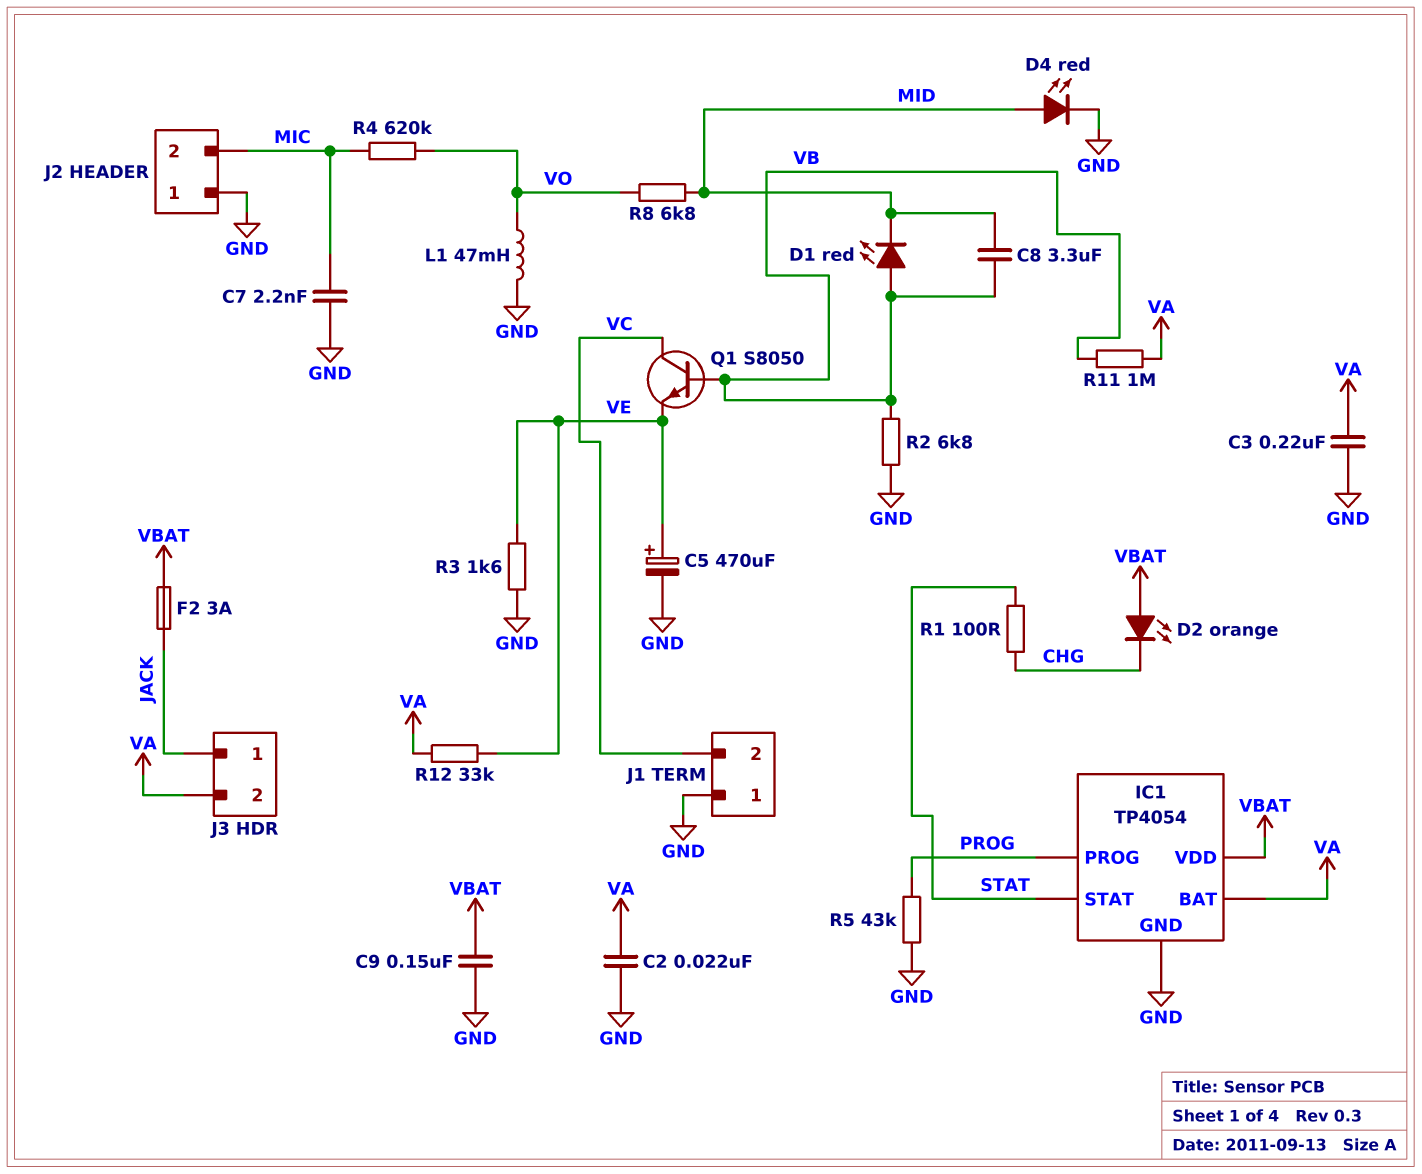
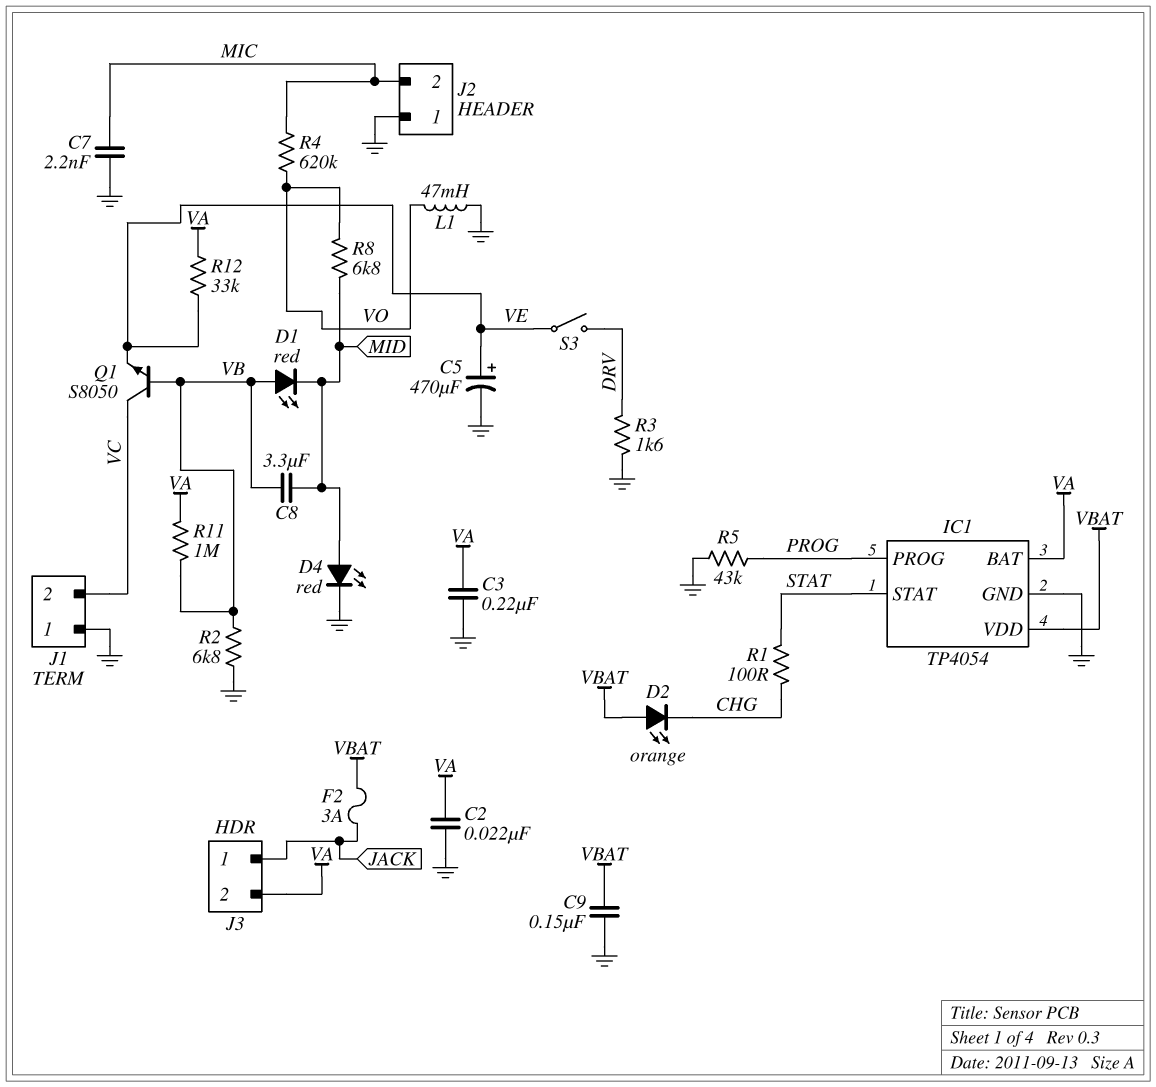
R3: 1.6k (GND, VE) -> 1.6k (DRV, GND)
S3: none -> switch (DRV, VE)

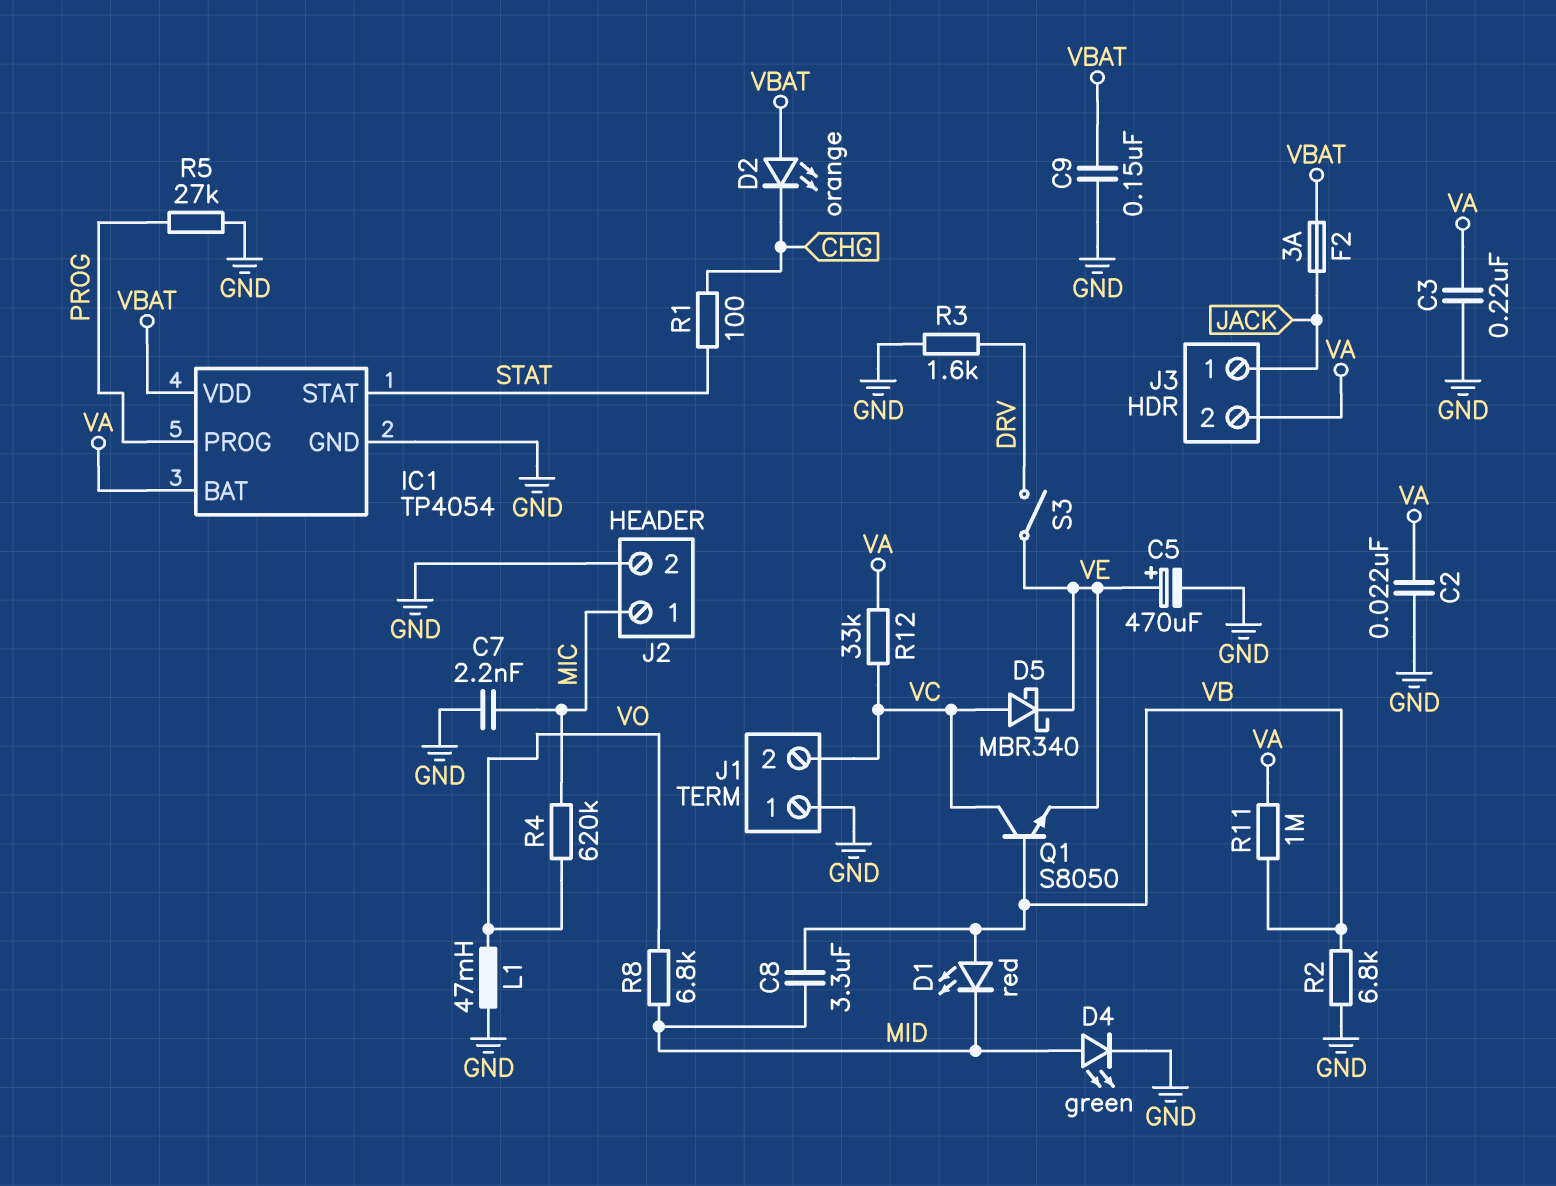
D4: LED red (A MID, K GND) -> LED green (A MID, K GND)
D5: none -> schottky MBR340 (A VC, K VE)
J2 pin 1: GND -> MIC
J2 pin 2: MIC -> GND
R5: 43k (GND, PROG) -> 27k (GND, PROG)
R12: 33k (VA, VE) -> 33k (VA, VC)

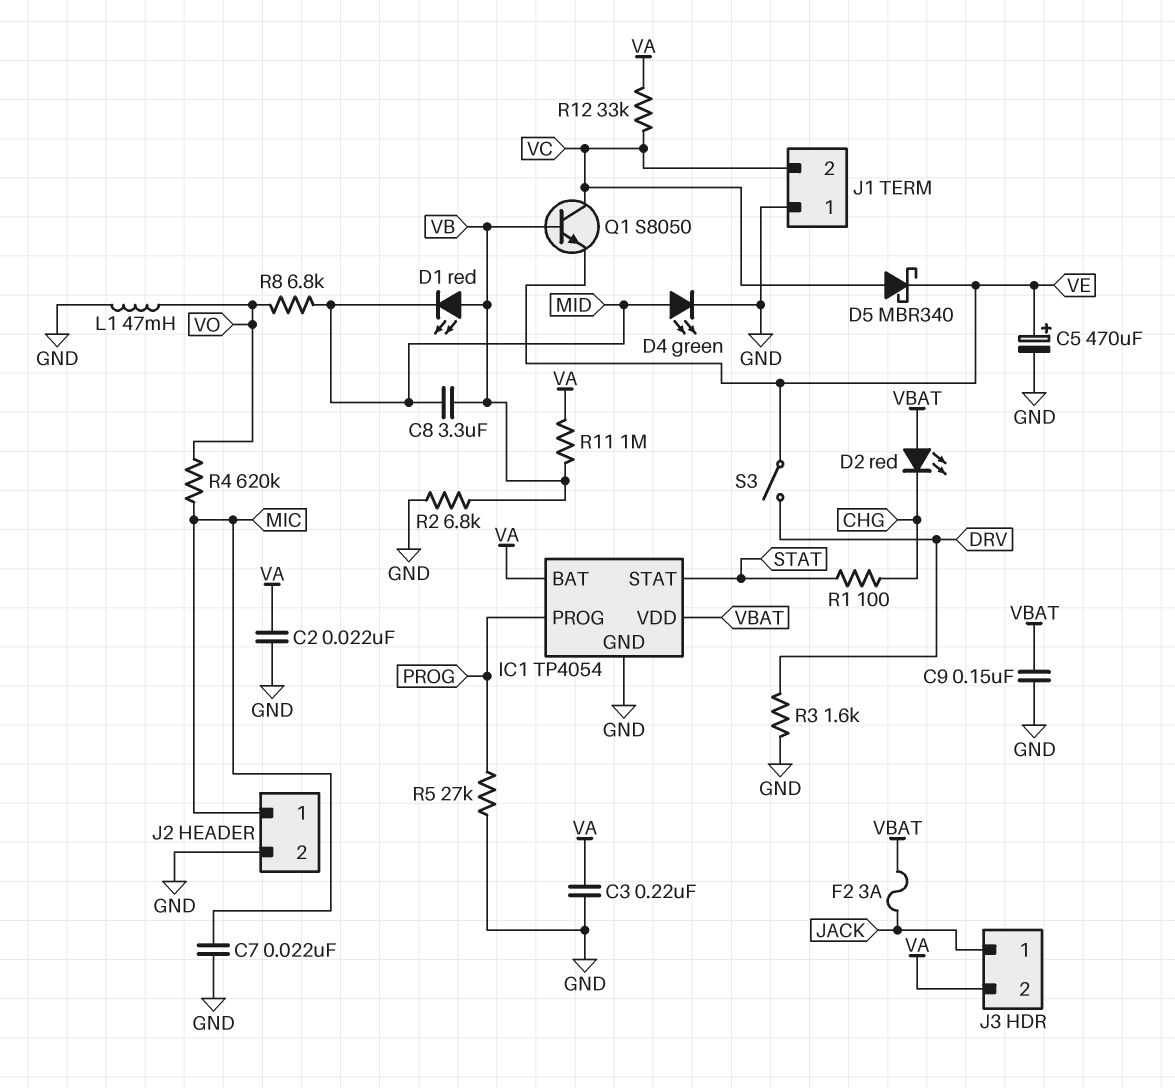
C7: 2.2nF (GND, MIC) -> 22nF (GND, MIC)
D2: LED orange (A VBAT, K CHG) -> LED red (A VBAT, K CHG)

